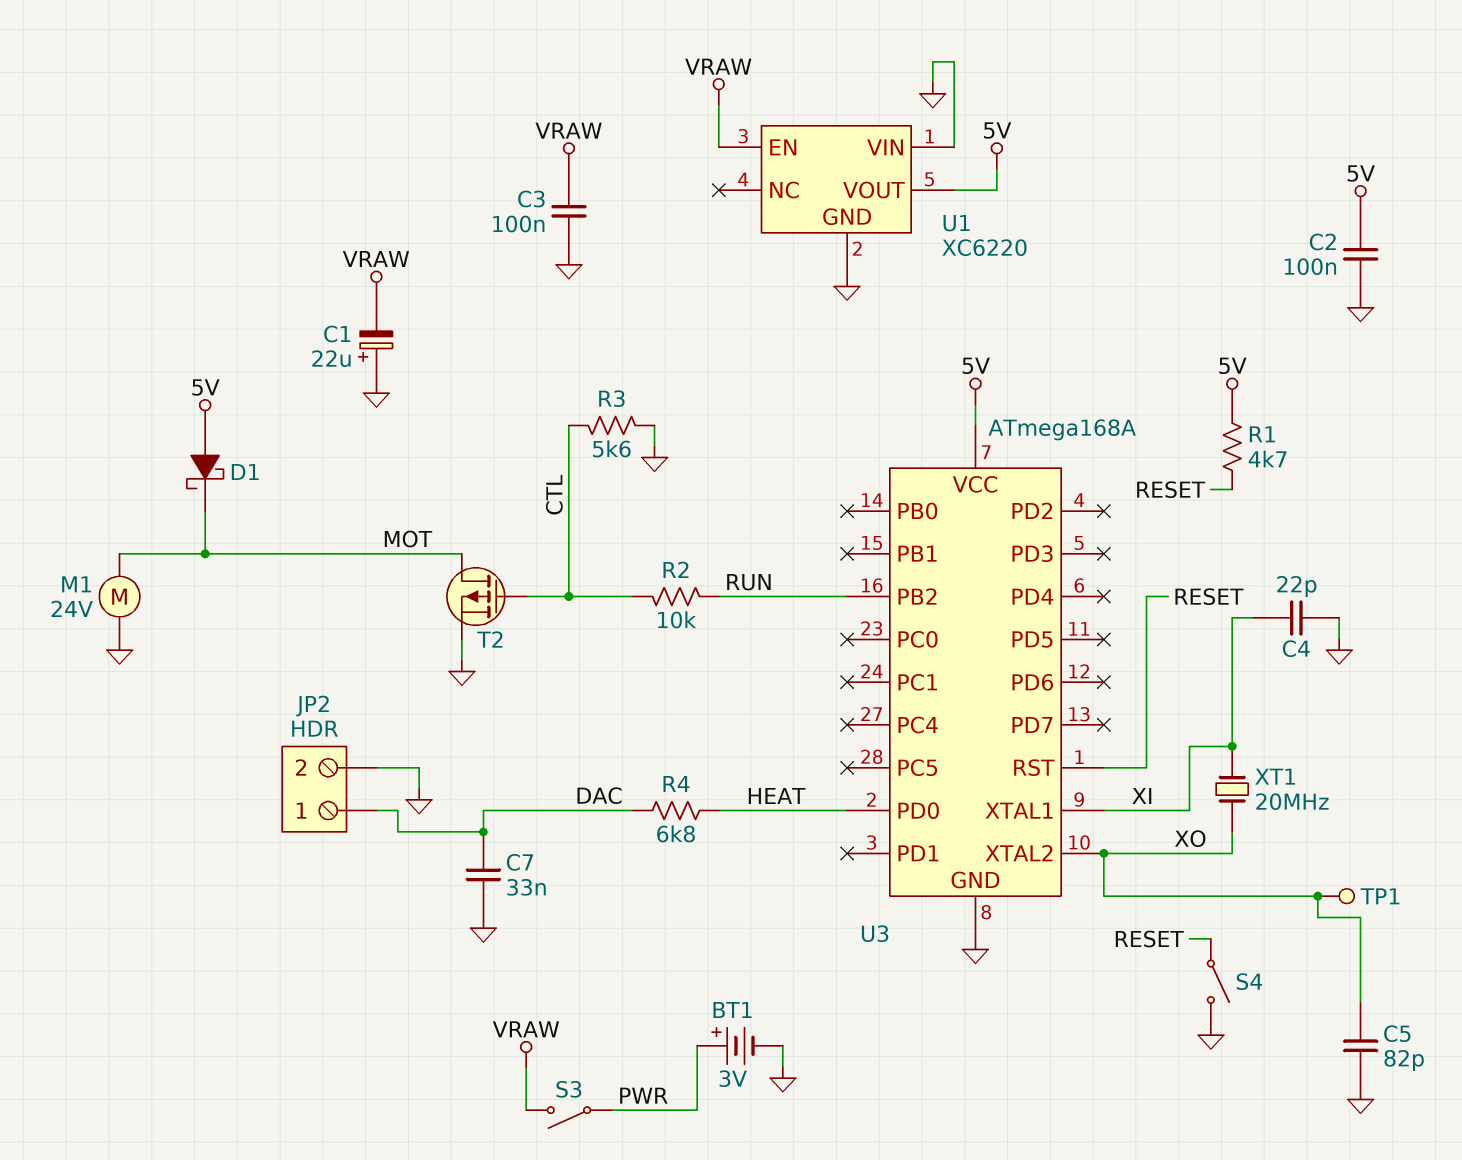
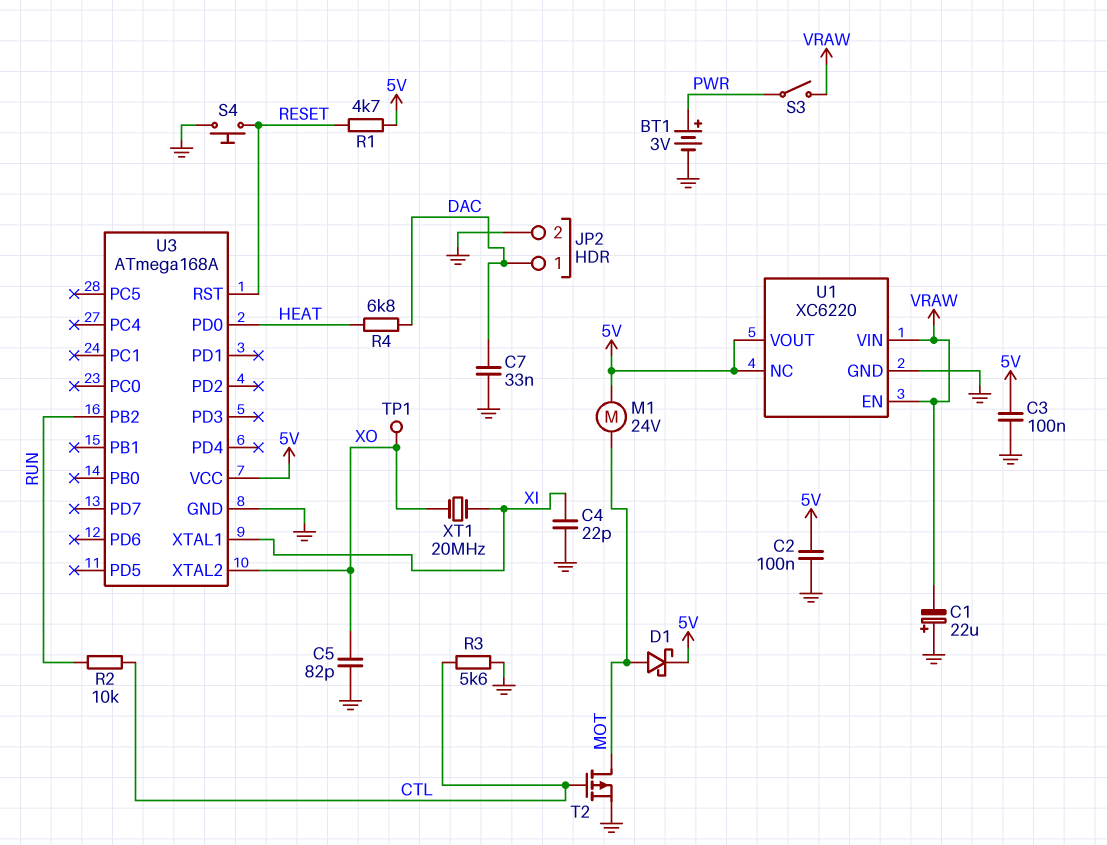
C3: 100nF (GND, VRAW) -> 100nF (5V, GND)
D1: schottky (A 5V, K MOT) -> schottky (A MOT, K 5V)
M1: motor 24V (GND, MOT) -> motor 24V (5V, MOT)
S4: switch (GND, RESET) -> button (GND, RESET)
U1 pin NC: none -> 5V
U1 pin VIN: GND -> VRAW

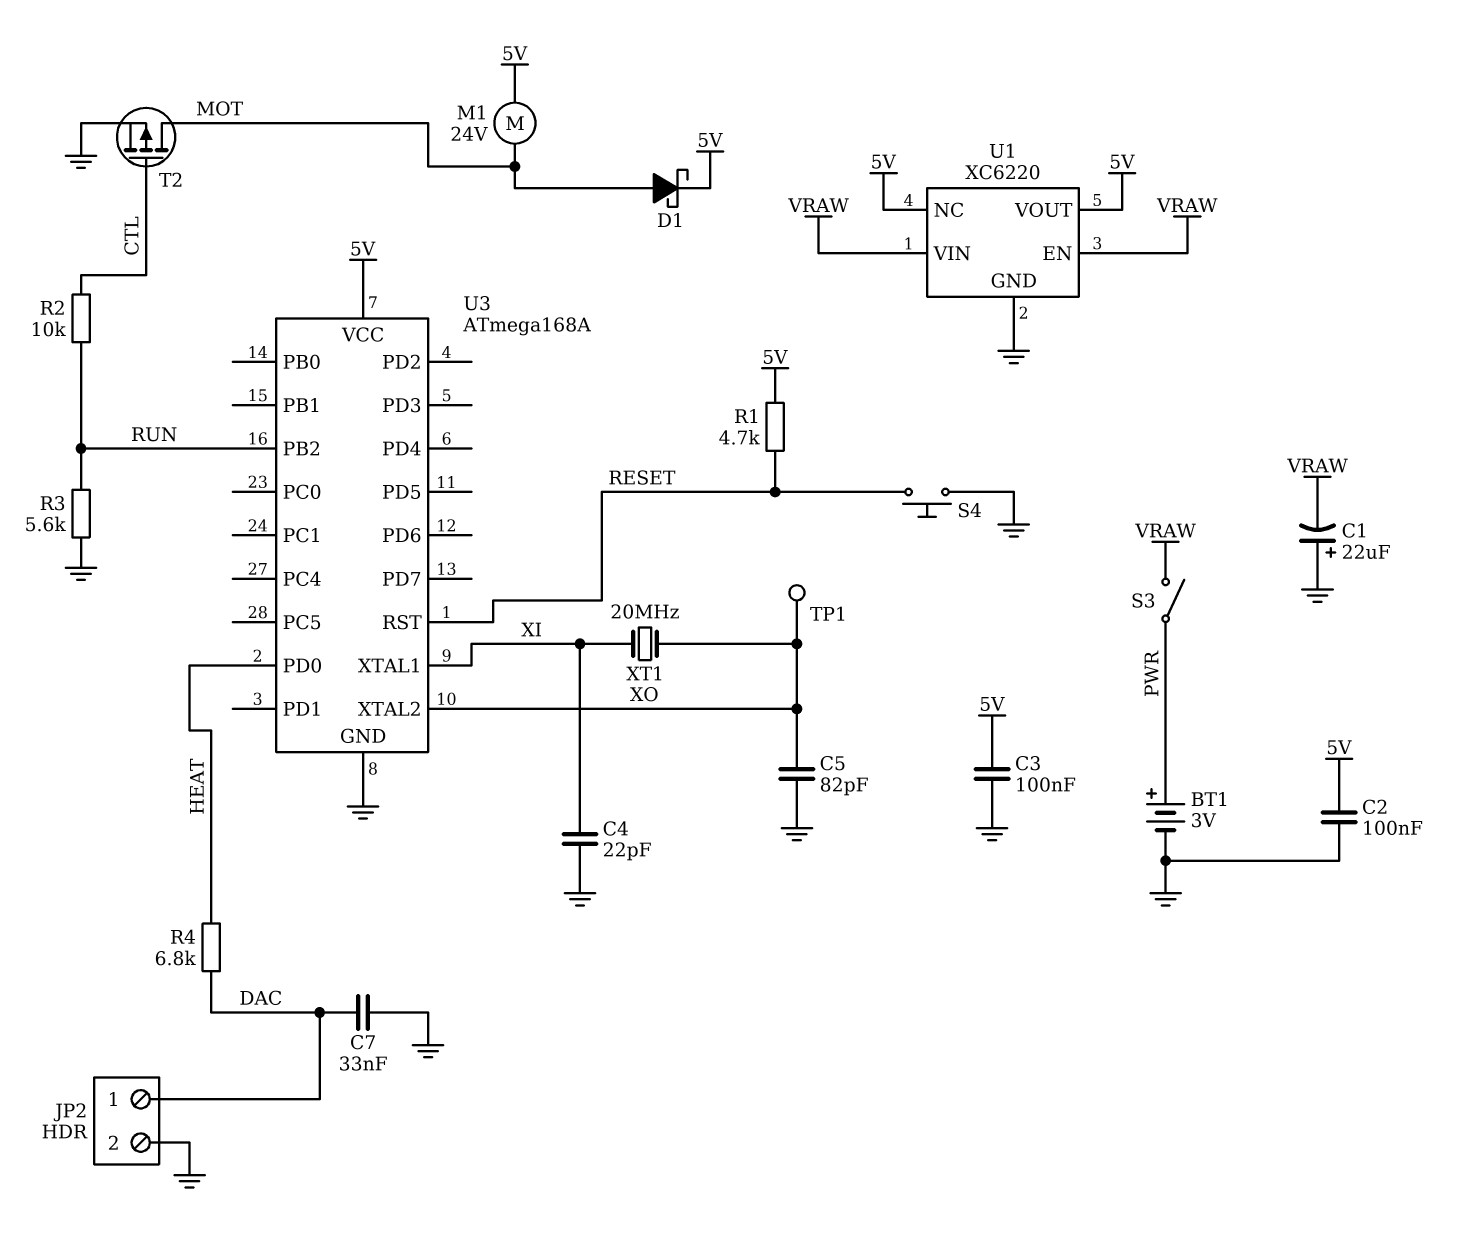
R3: 5.6k (CTL, GND) -> 5.6k (GND, RUN)

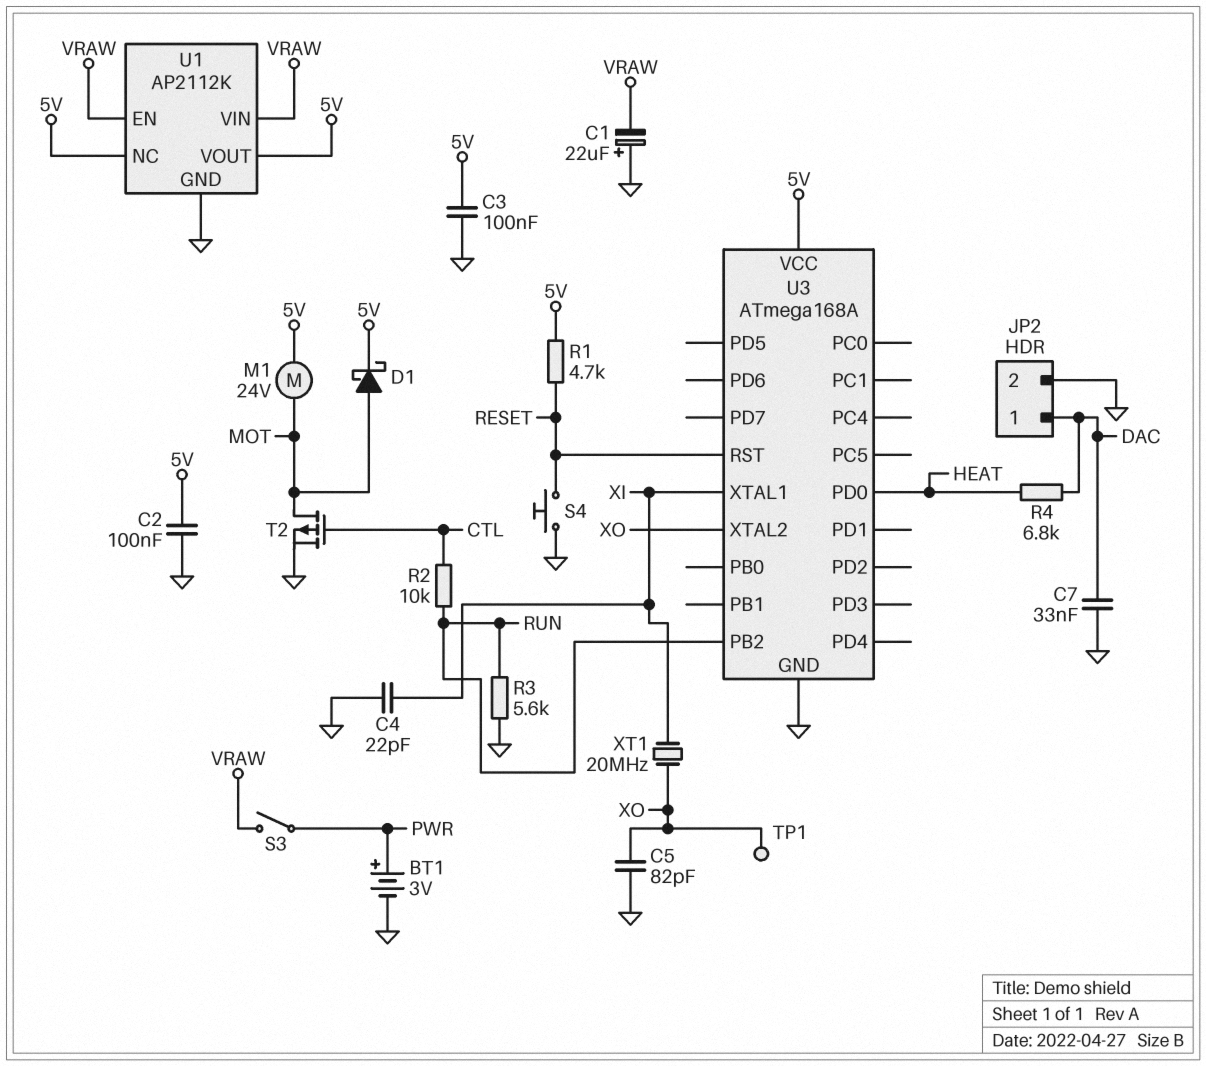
U1: XC6220 -> AP2112K

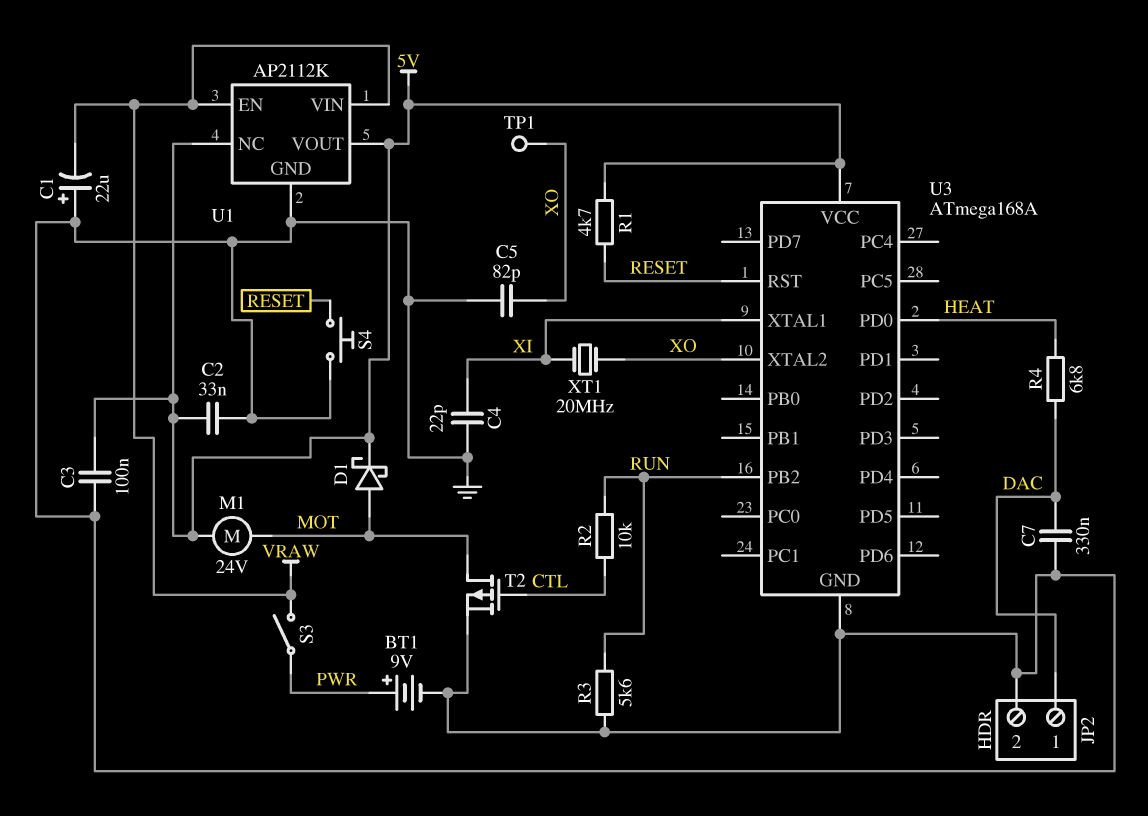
BT1: 3V (plus PWR, minus GND) -> 9V (plus PWR, minus GND)
C2: 100nF (5V, GND) -> 33nF (5V, GND)
C7: 33nF (DAC, GND) -> 330nF (DAC, GND)

